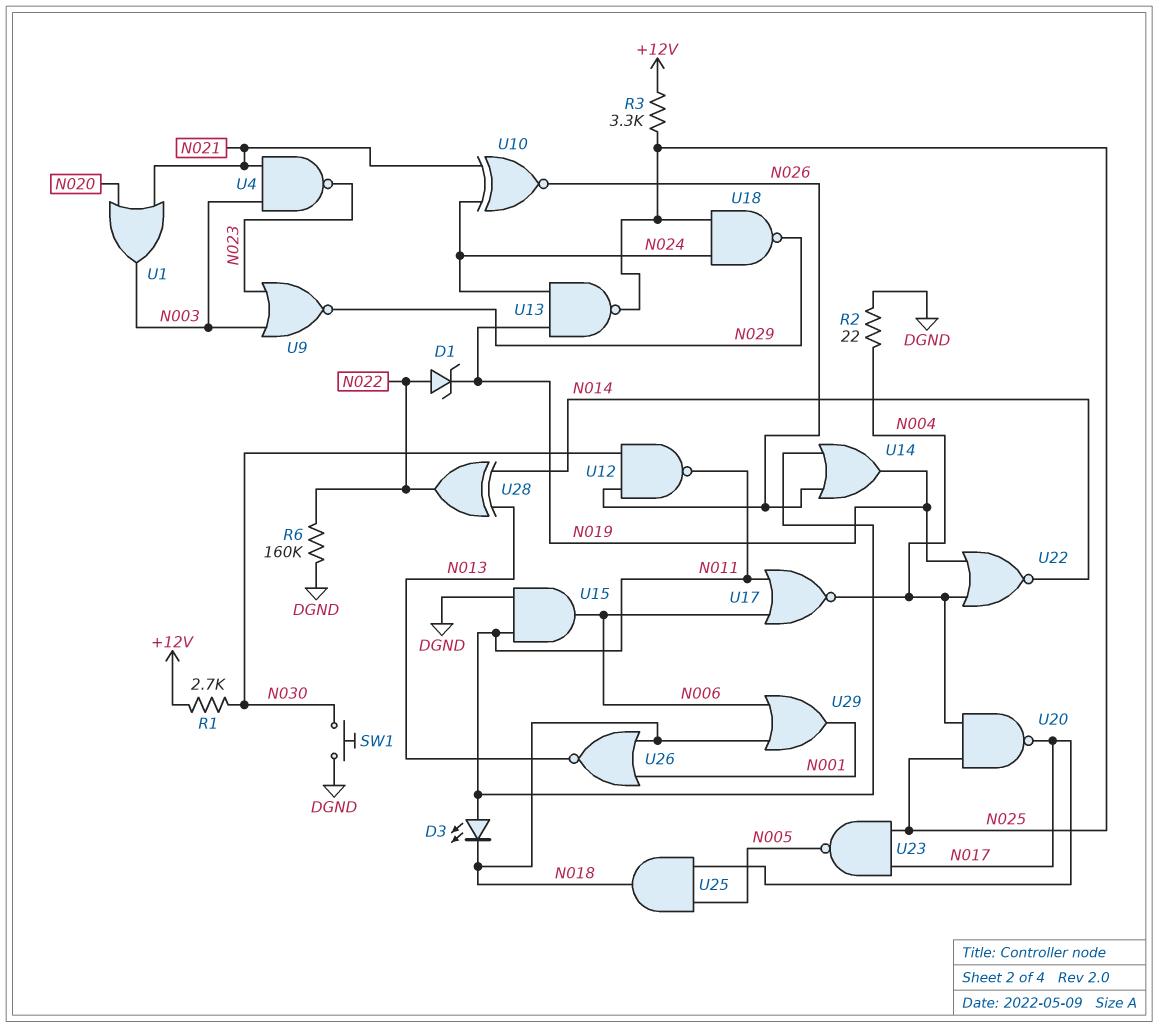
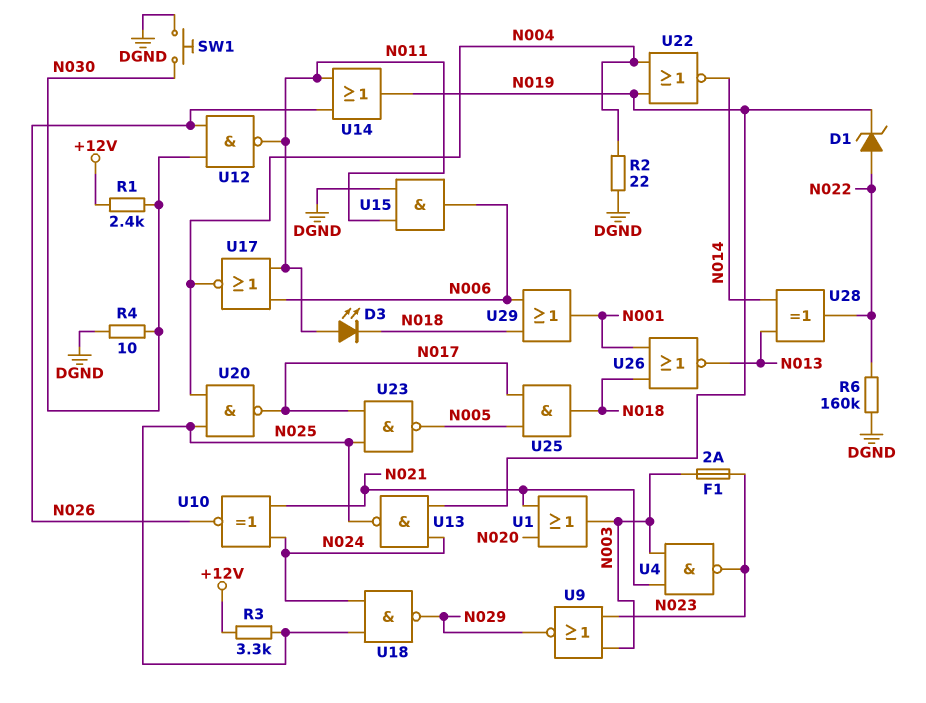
F1: none -> 2A (N003, N023)
R1: 2.7k (+12V, N030) -> 2.4k (+12V, N030)
R4: none -> 10 (DGND, N030)

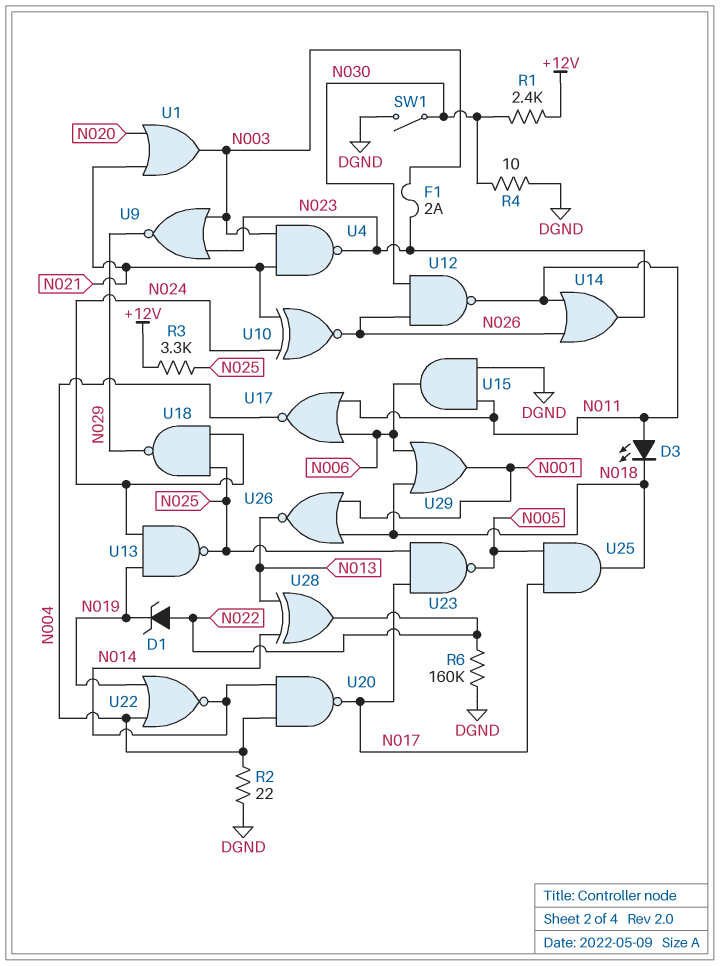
SW1: button (DGND, N030) -> switch (DGND, N030)
U14: OR (in N011, in N026, out N019) -> OR (in N011, in N026, out N023)
U20: NAND (in N004, in N025, out N017) -> NAND (in N004, in N014, out N017)

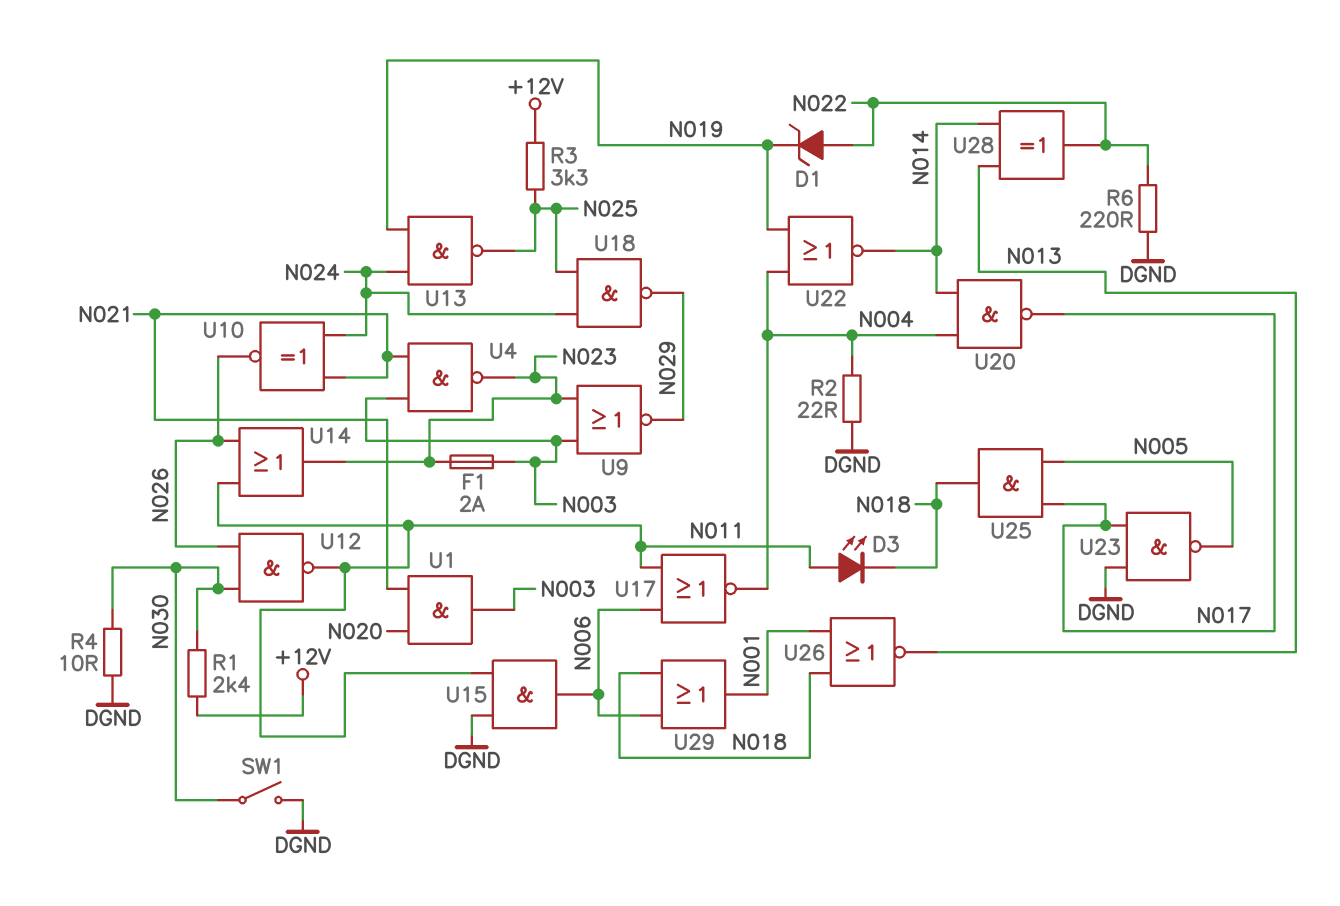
R6: 160k (DGND, N022) -> 220 (DGND, N022)
U1: OR (in N020, in N021, out N003) -> AND (in N020, in N021, out N003)
U23: NAND (in N017, in N025, out N005) -> NAND (in DGND, in N017, out N005)

